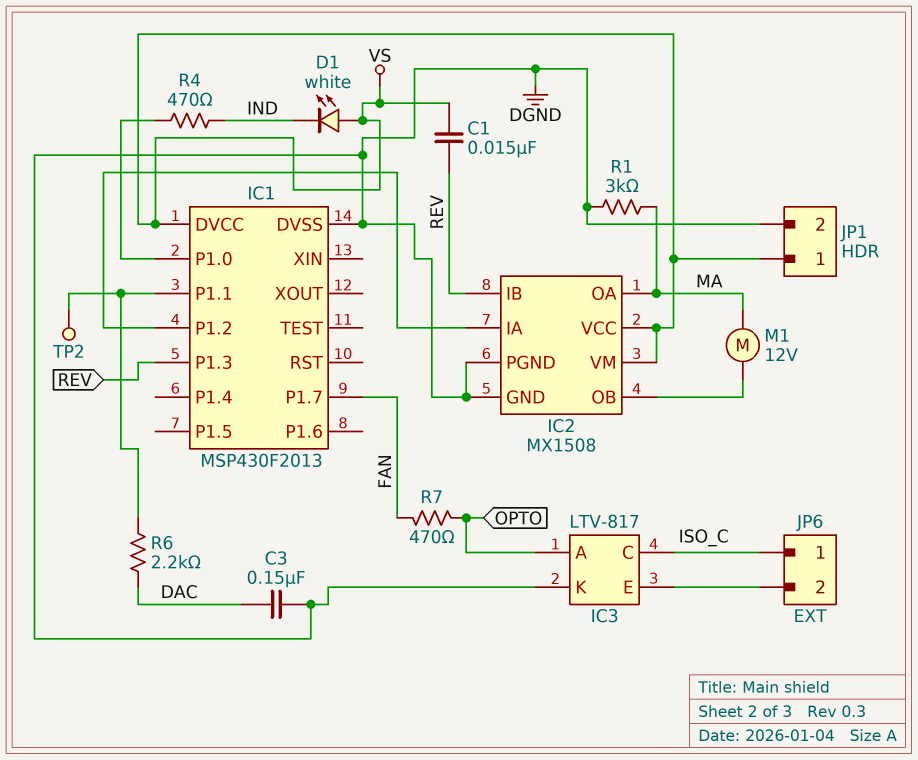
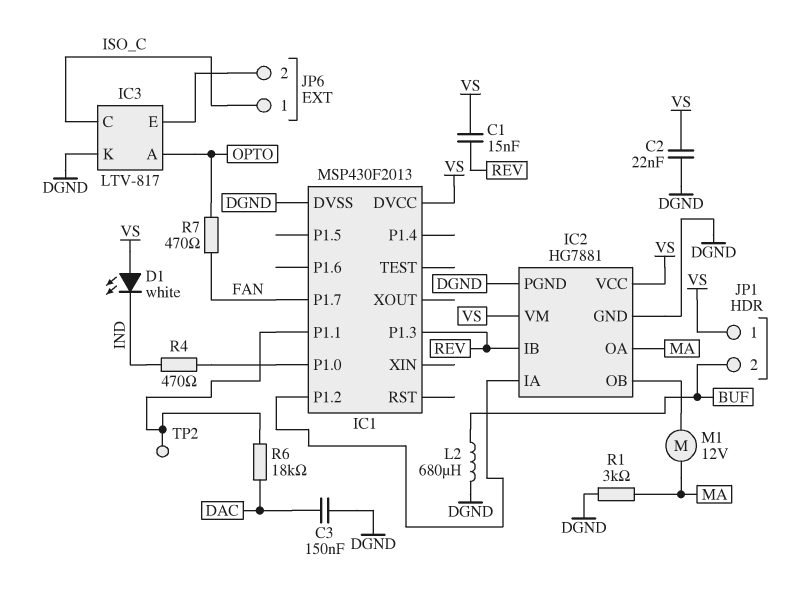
C2: none -> 22nF (DGND, VS)
IC2: MX1508 -> HG7881
JP1 pin 2: DGND -> BUF
L2: none -> 680uH (BUF, DGND)
R6: 2.2k (DAC, IC1/P1.1) -> 18k (DAC, IC1/P1.1)

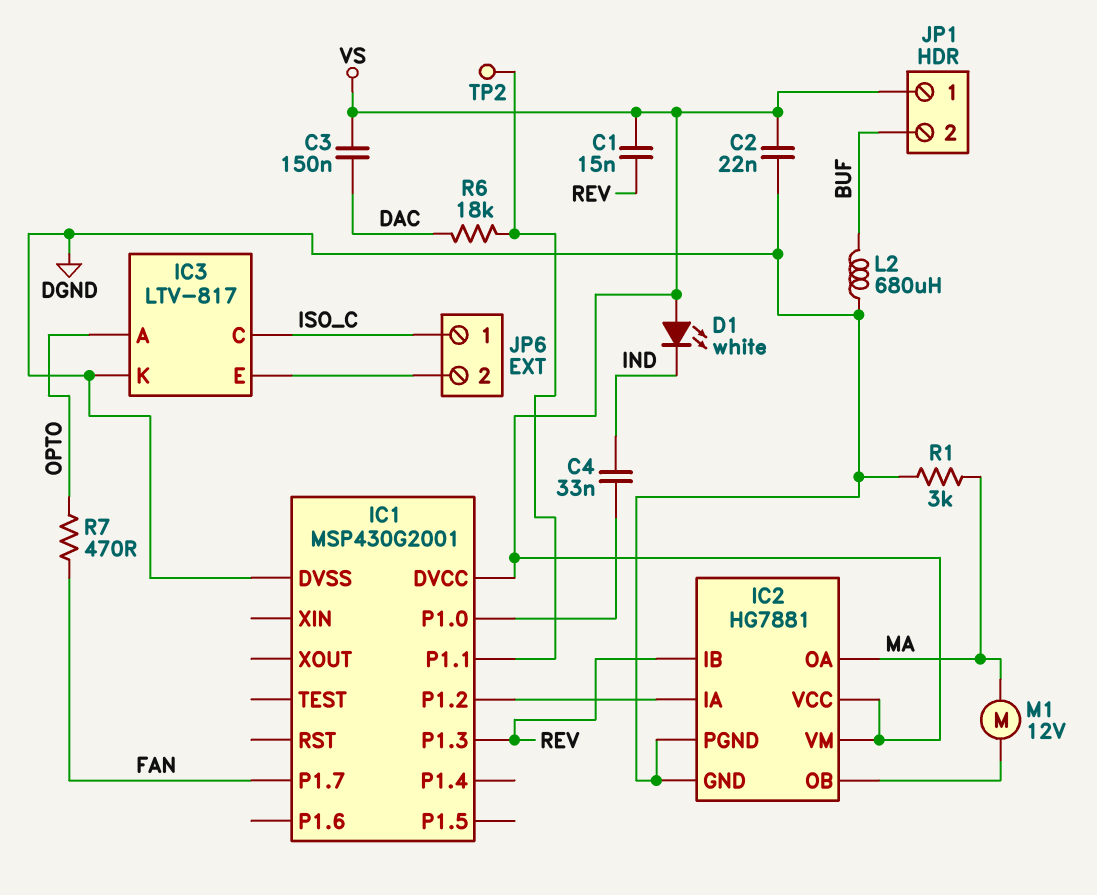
C3: 150nF (DAC, DGND) -> 150nF (DAC, VS)
C4: none -> 33nF (IC1/P1.0, IND)
IC1: MSP430F2013 -> MSP430G2001
R4: 470 (IC1/P1.0, IND) -> none

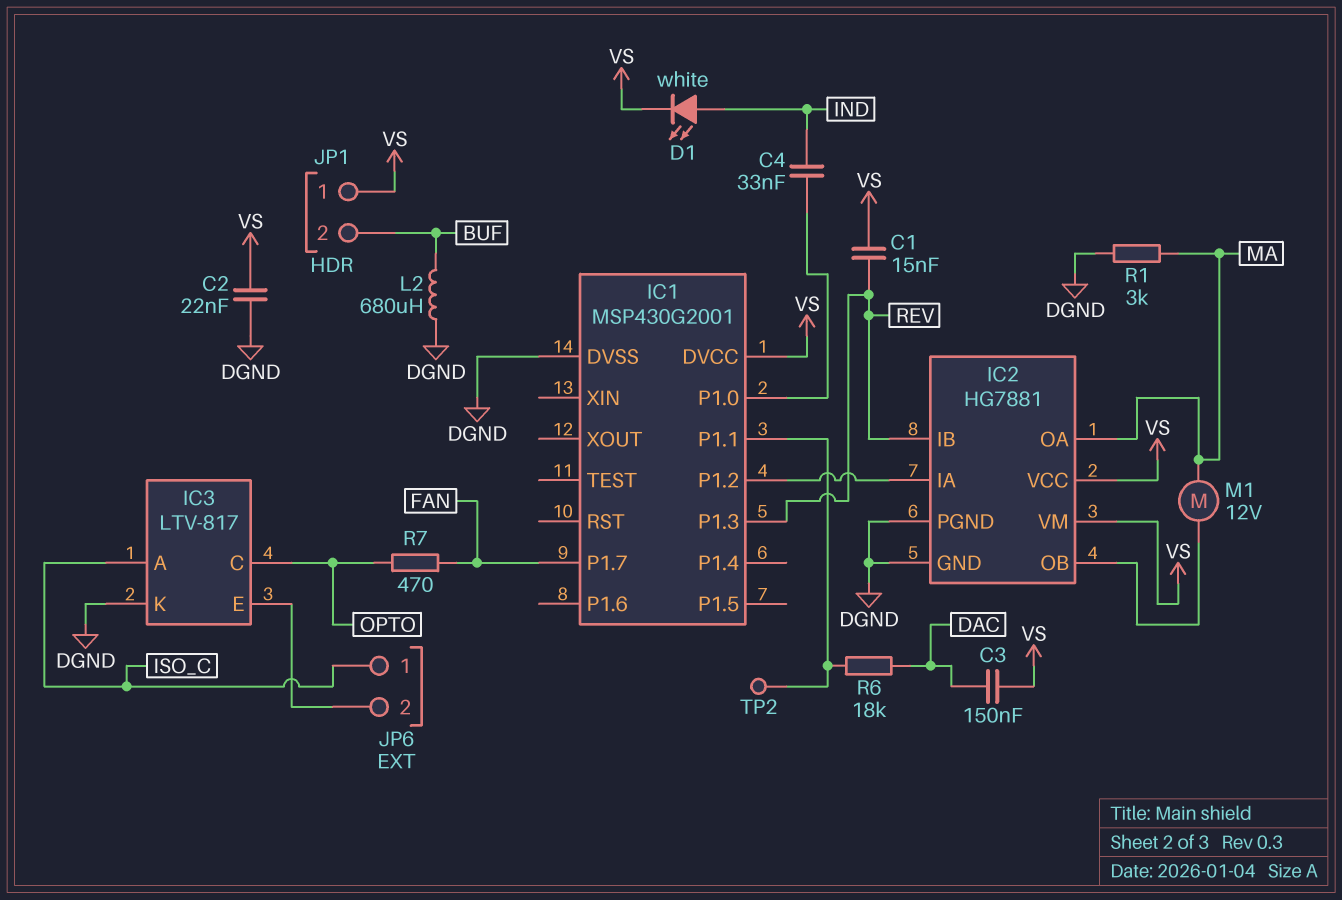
D1: LED white (A VS, K IND) -> LED white (A IND, K VS)
IC3 pin A: OPTO -> ISO_C
IC3 pin C: ISO_C -> OPTO

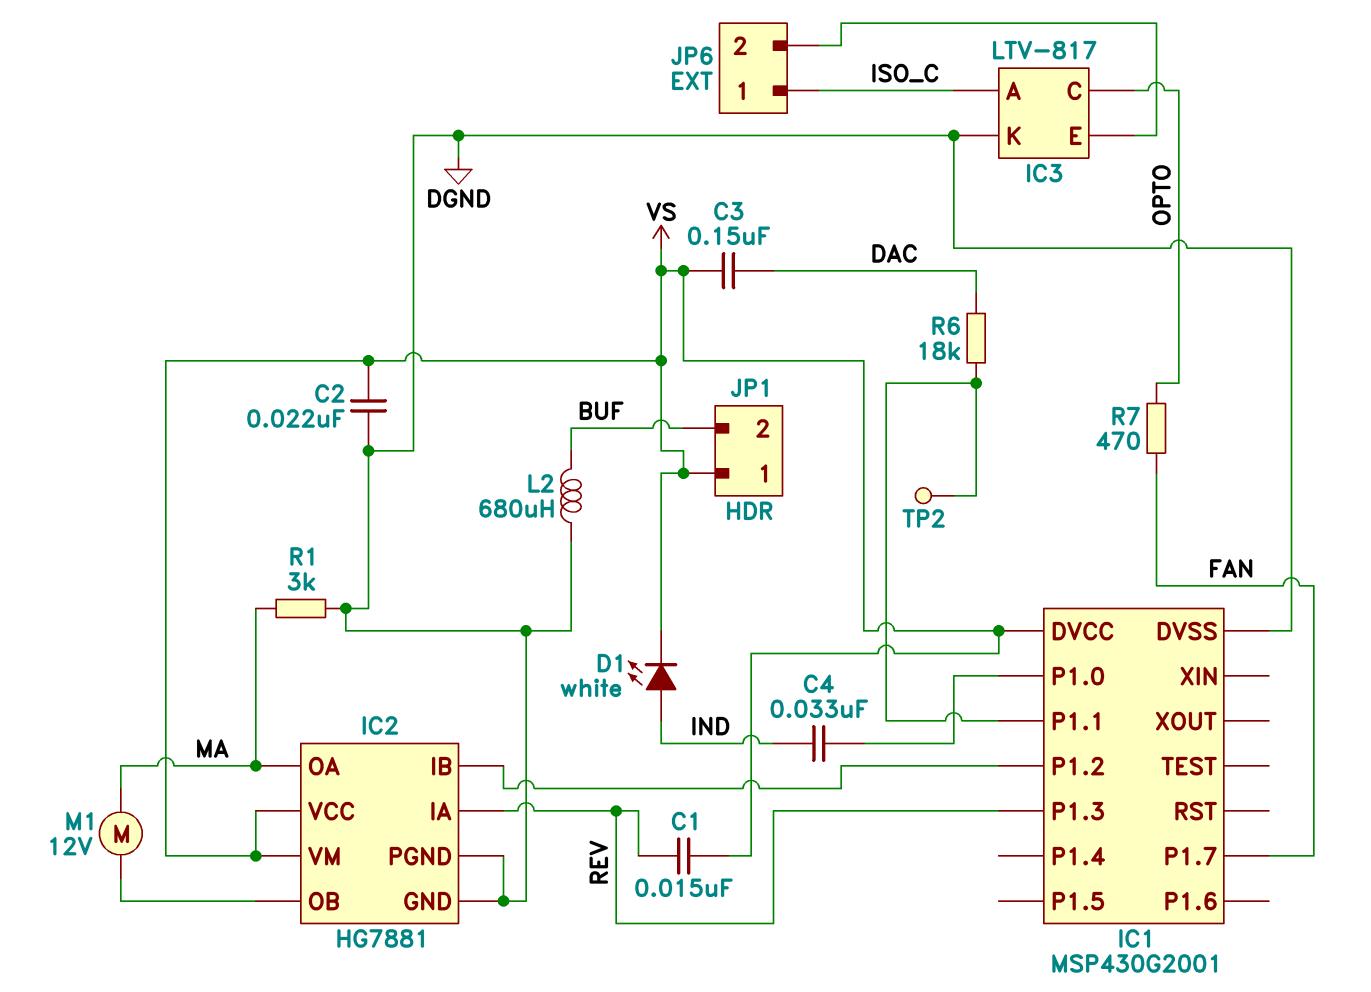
IC2 pin IA: IC1/P1.2 -> REV
IC2 pin IB: REV -> IC1/P1.2

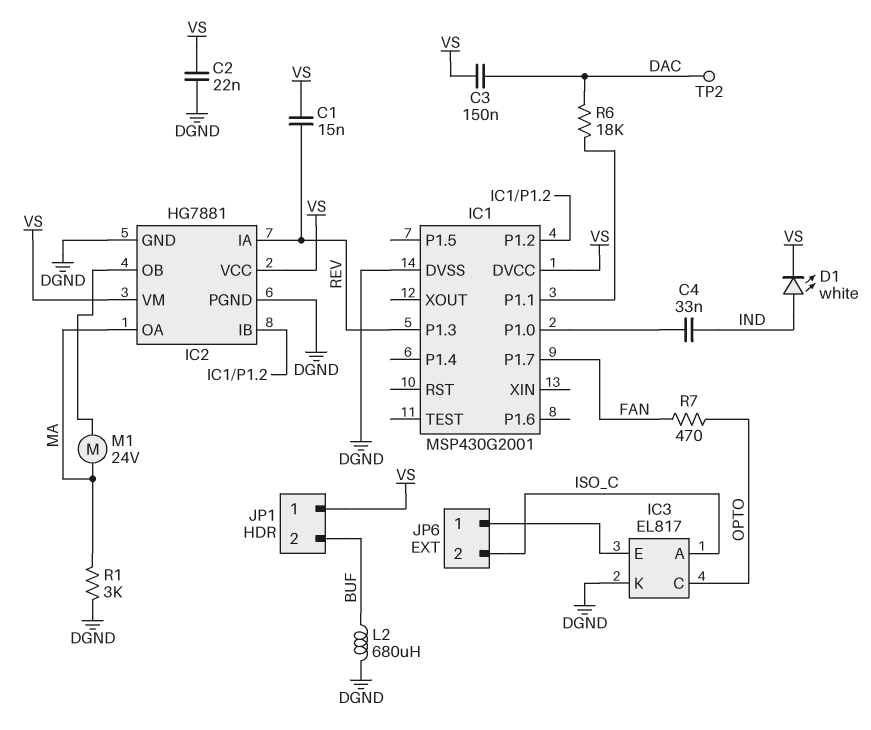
IC3: LTV-817 -> EL817
JP6 pin 1: ISO_C -> IC3/E
JP6 pin 2: IC3/E -> ISO_C
M1: motor 12V (IC2/OB, MA) -> motor 24V (IC2/OB, MA)
TP2: test point (IC1/P1.1) -> test point (DAC)

